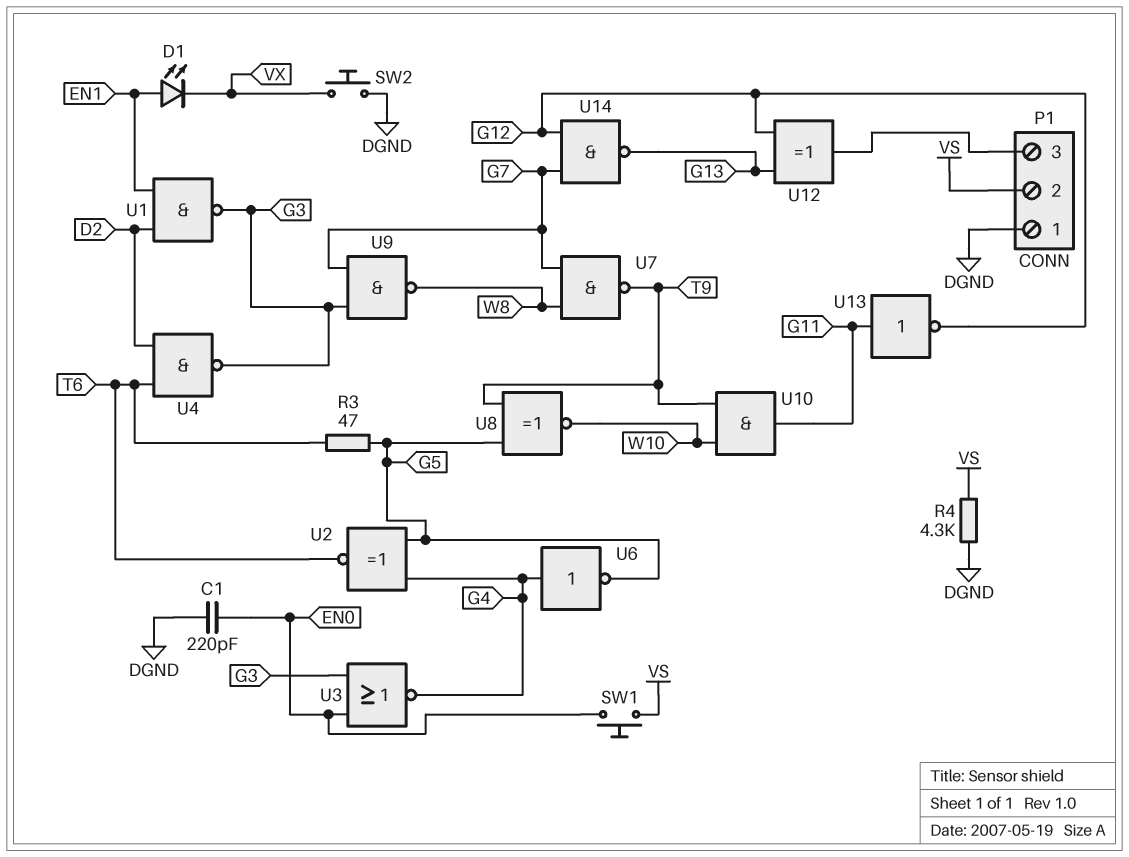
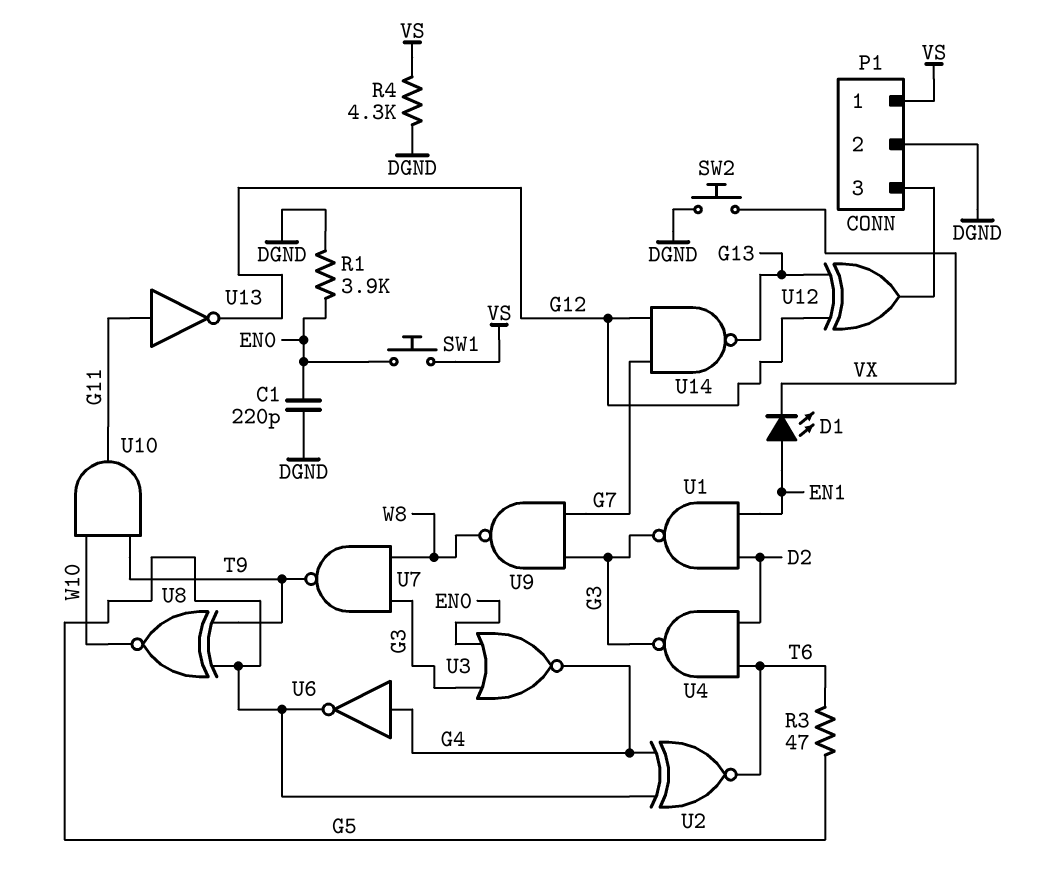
P1 pin 1: DGND -> VS
P1 pin 2: VS -> DGND
R1: none -> 3.9k (DGND, EN0)
U7: NAND (in G7, in W8, out T9) -> NAND (in G3, in W8, out T9)

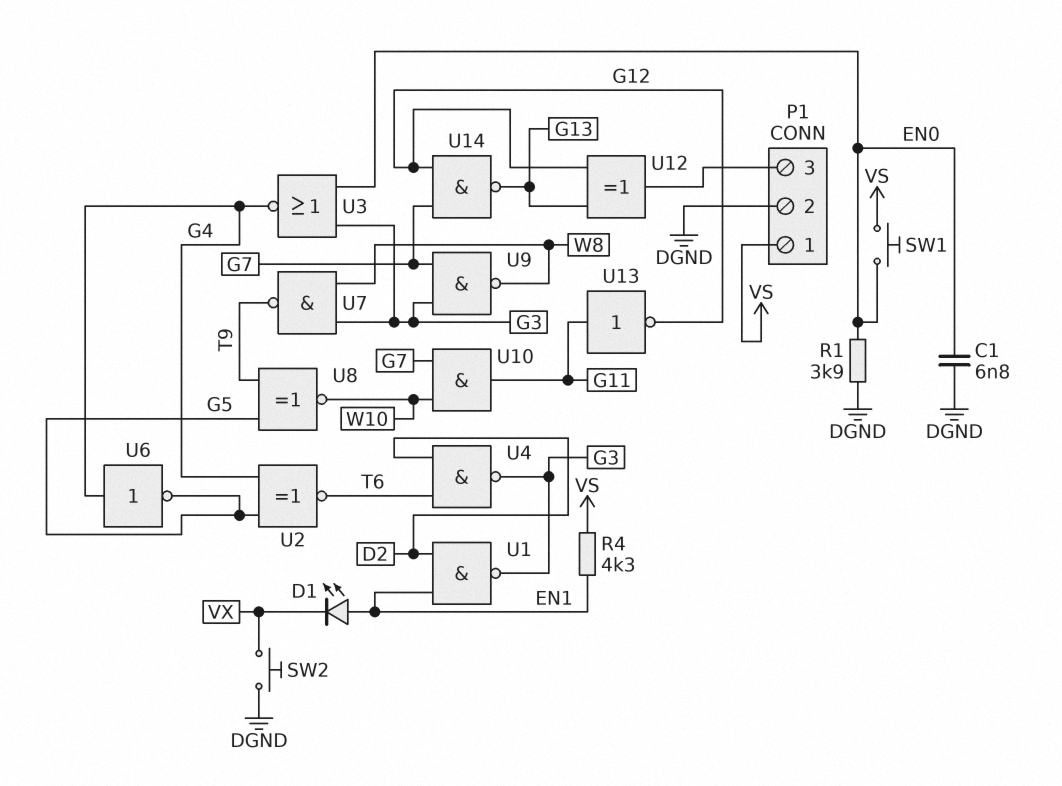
C1: 220pF (DGND, EN0) -> 6.8nF (DGND, EN0)
R3: 47 (G5, T6) -> none
R4: 4.3k (DGND, VS) -> 4.3k (EN1, VS)
U10: AND (in T9, in W10, out G11) -> AND (in G7, in W10, out G11)

